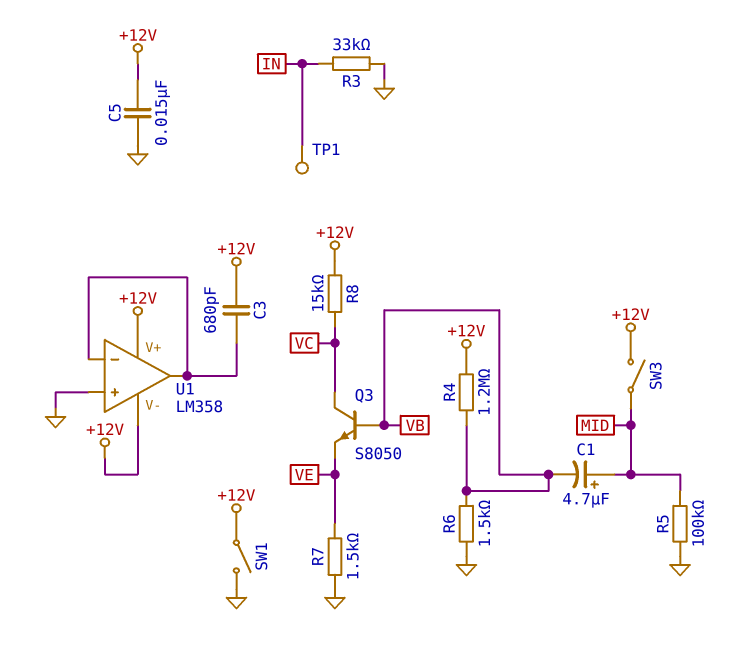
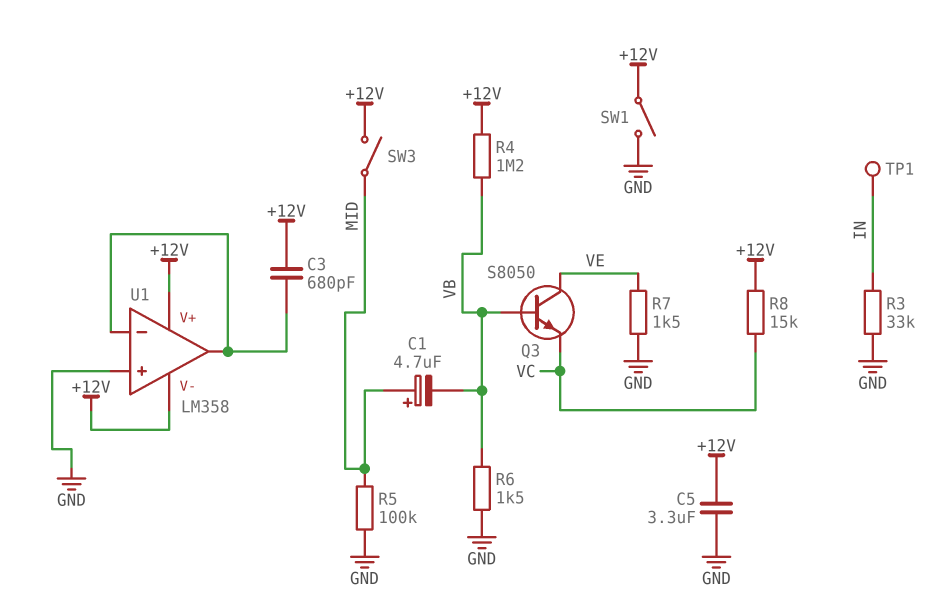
C5: 15nF (+12V, GND) -> 3.3uF (+12V, GND)
Q3: NPN S8050 (B VB, C VC, E VE) -> NPN S8050 (B VB, C VE, E VC)

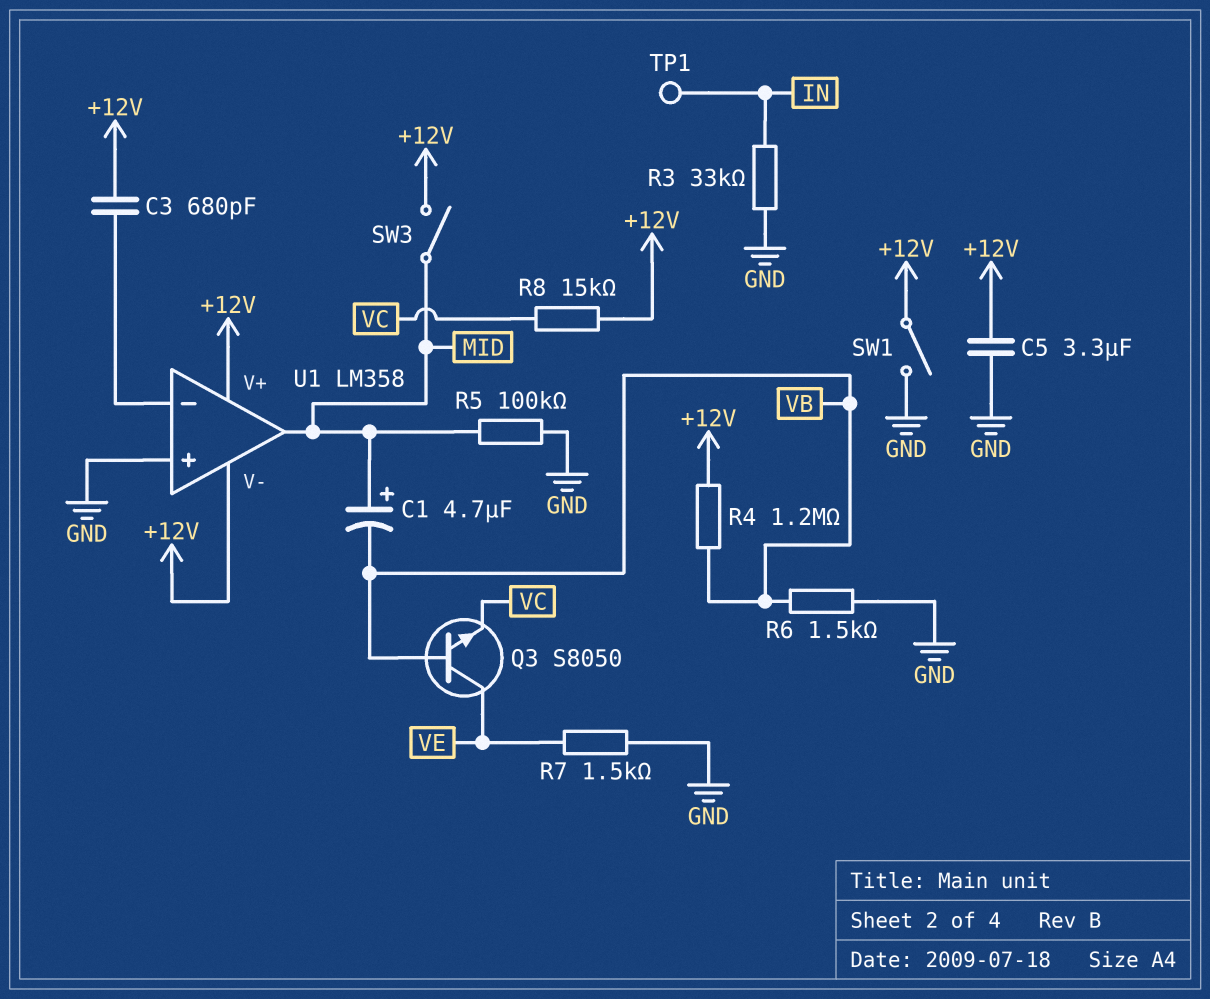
U1 pin out: U1/in- -> MID

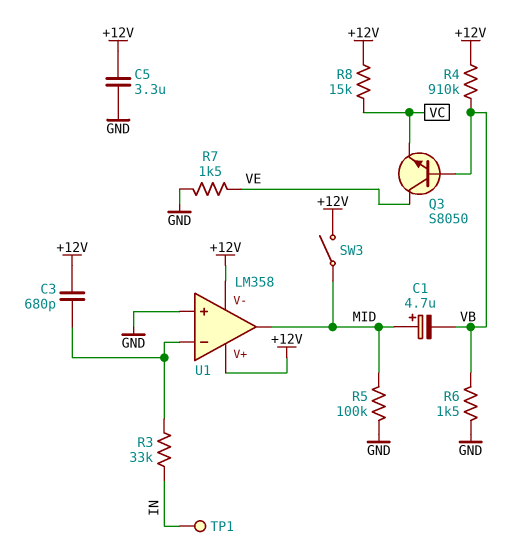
R3: 33k (GND, IN) -> 33k (IN, U1/in-)
R4: 1.2M (+12V, VB) -> 910k (+12V, VB)
SW1: switch (+12V, GND) -> none

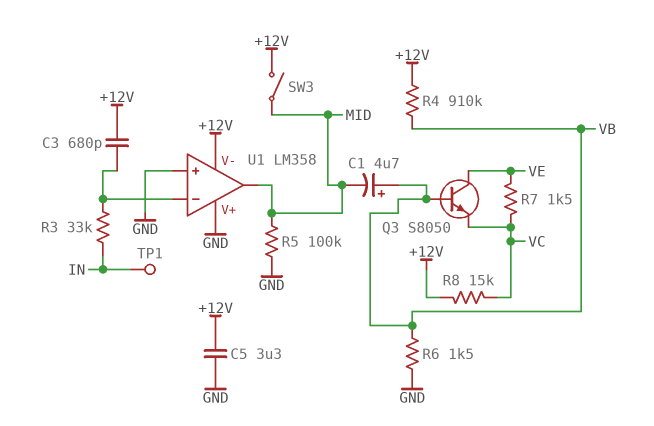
C1: 4.7uF (plus MID, minus VB) -> 4.7uF (plus VB, minus MID)
R7: 1.5k (GND, VE) -> 1.5k (VC, VE)
U1 pin V+: +12V -> GND

